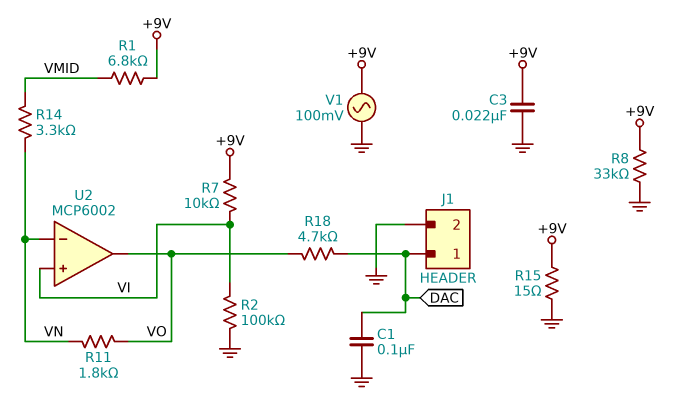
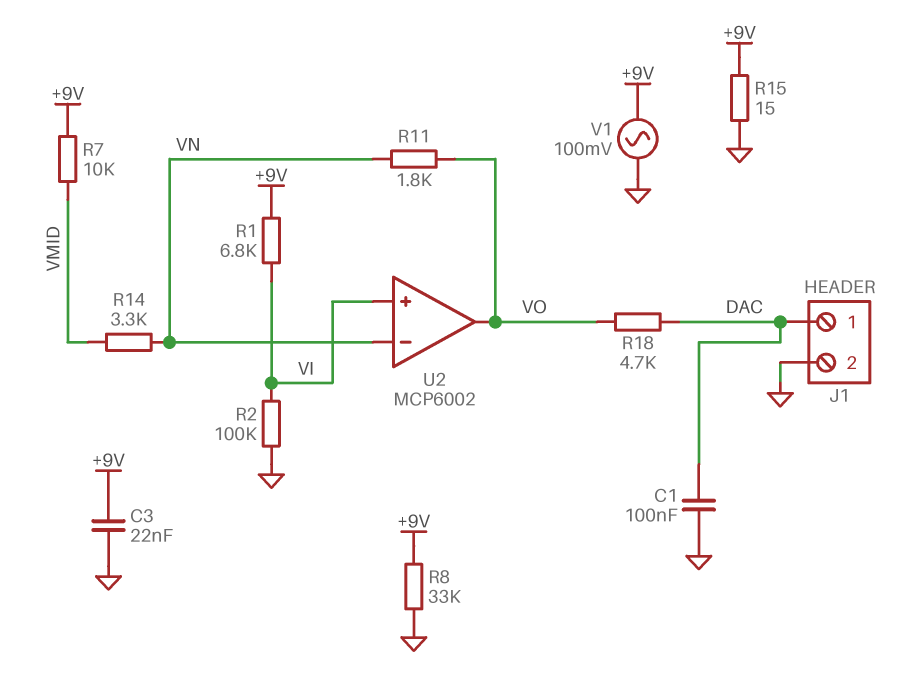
R1: 6.8k (+9V, VMID) -> 6.8k (+9V, VI)
R7: 10k (+9V, VI) -> 10k (+9V, VMID)

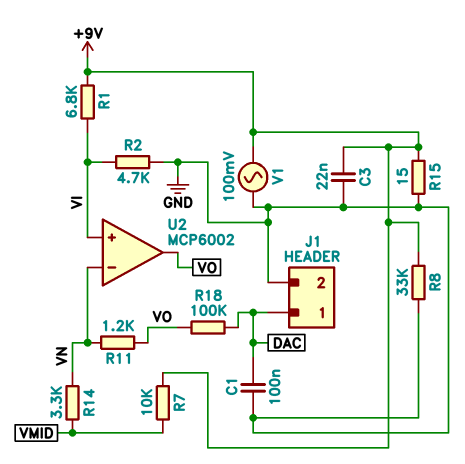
R2: 100k (GND, VI) -> 4.7k (GND, VI)
R11: 1.8k (VN, VO) -> 1.2k (VN, VO)
R18: 4.7k (DAC, VO) -> 100k (DAC, VO)

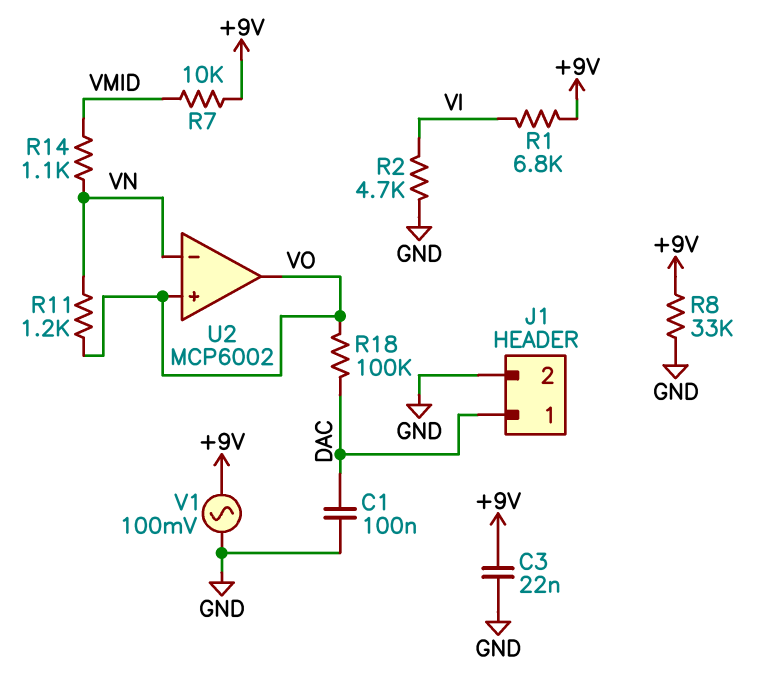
R14: 3.3k (VMID, VN) -> 1.1k (VMID, VN)
R15: 15 (+9V, GND) -> none
U2 pin in+: VI -> VO

